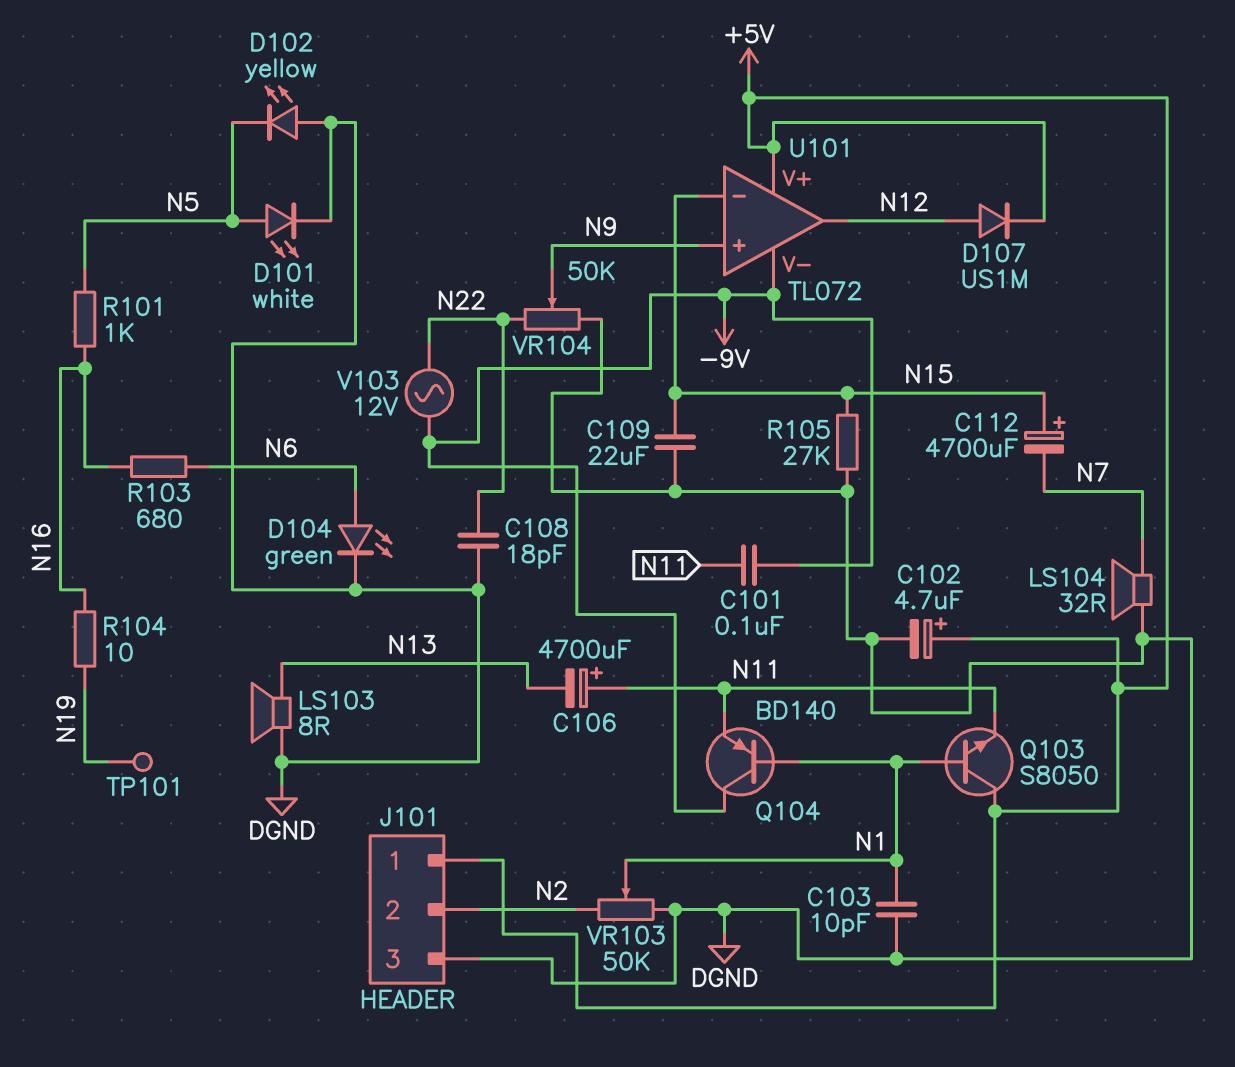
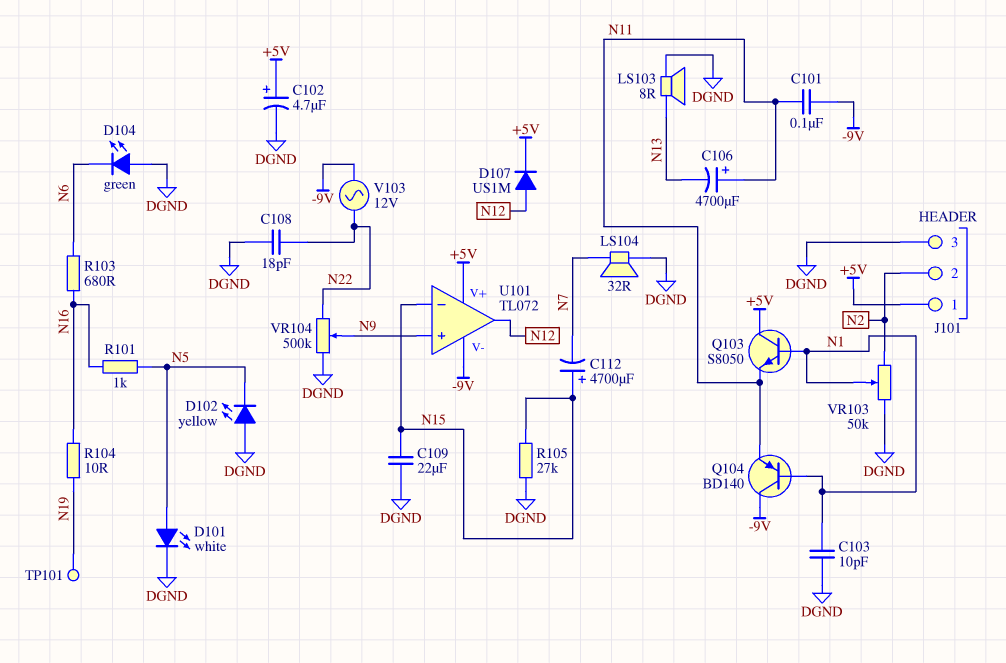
D104: LED green (A N6, K DGND) -> LED green (A DGND, K N6)
VR104: 50k (DGND, N22, wiper N9) -> 500k (DGND, N22, wiper N9)

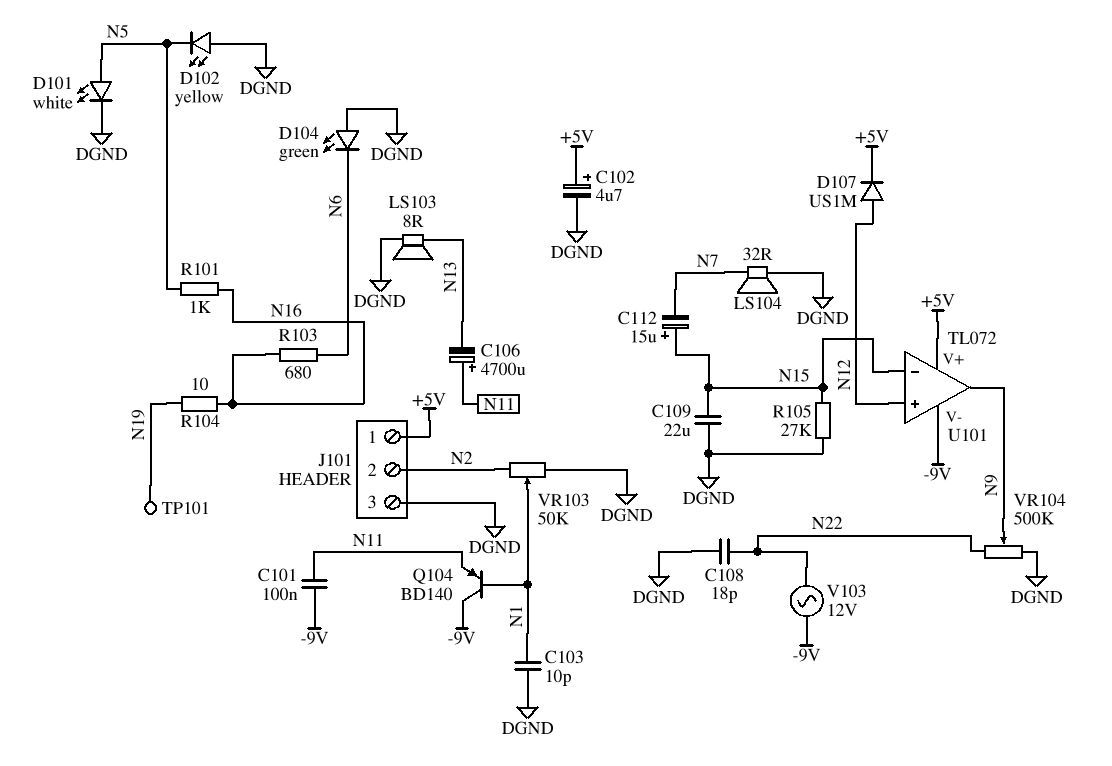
C112: 4700uF (plus N15, minus N7) -> 15uF (plus N15, minus N7)
Q103: NPN S8050 (B N1, C +5V, E N11) -> none
U101 pin in+: N9 -> N12
U101 pin out: N12 -> N9

